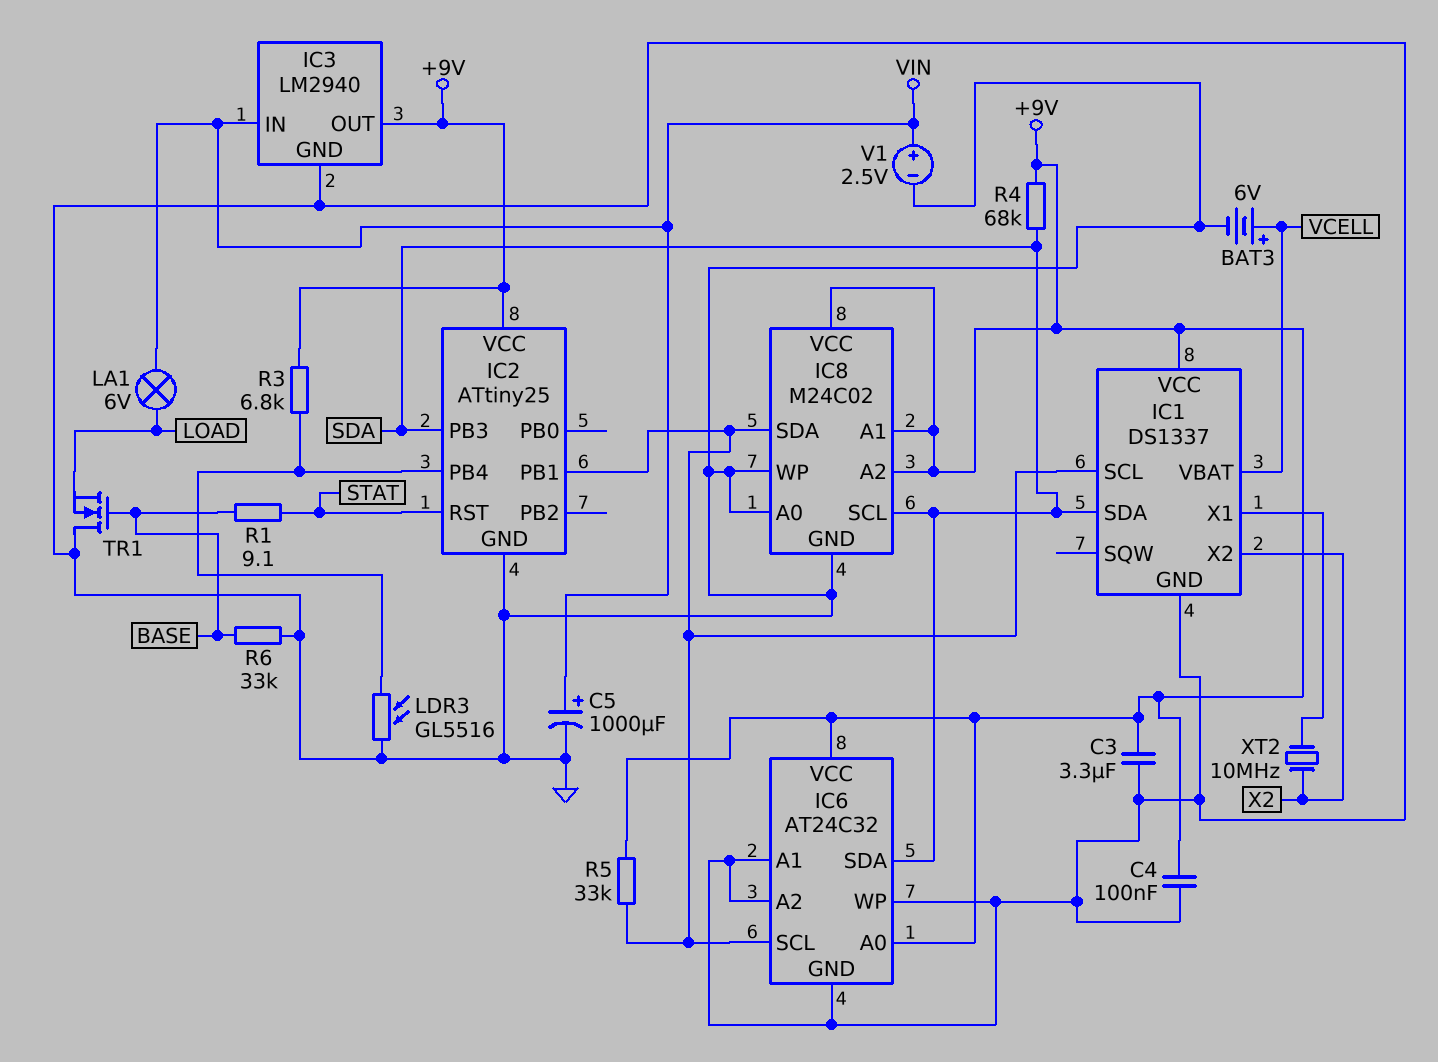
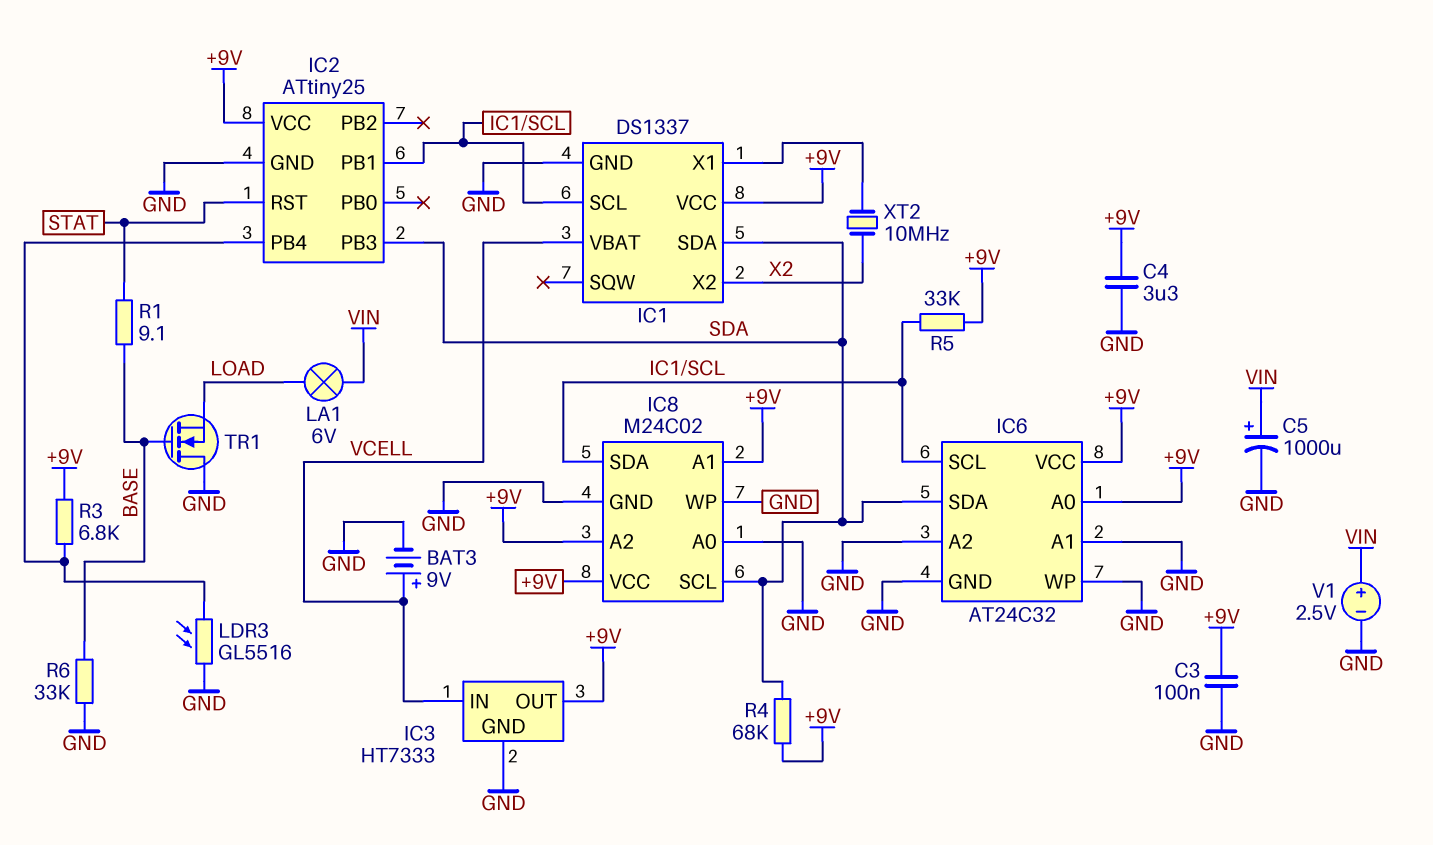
BAT3: 6V (plus VCELL, minus GND) -> 9V (plus VCELL, minus GND)
C3: 3.3uF (+9V, GND) -> 100nF (+9V, GND)
C4: 100nF (+9V, GND) -> 3.3uF (+9V, GND)
IC3: LM2940 -> HT7333
IC3 pin IN: VIN -> VCELL

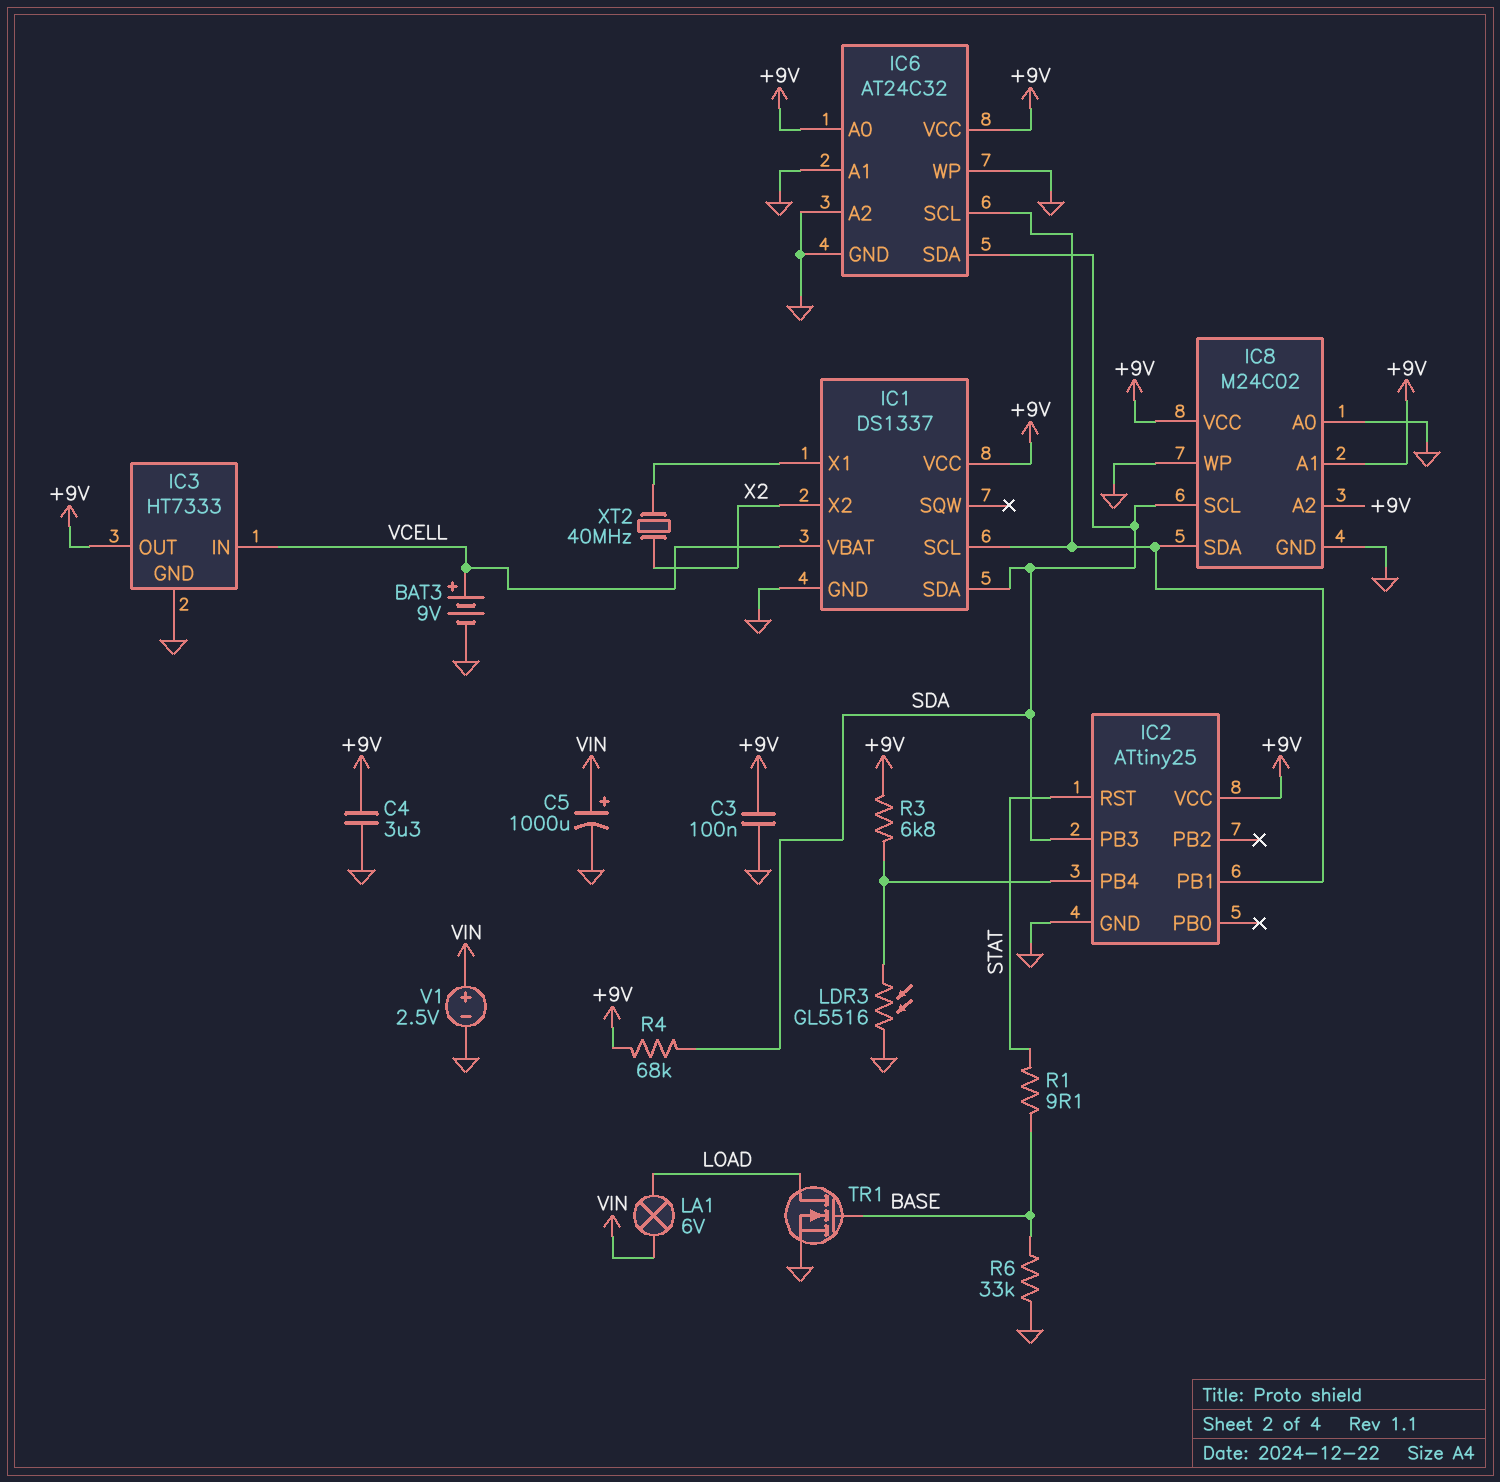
R5: 33k (+9V, IC1/SCL) -> none
TR1: NMOS (G BASE, D GND, S LOAD) -> NMOS (G BASE, D LOAD, S GND)
XT2: 10MHz (IC1/X1, X2) -> 40MHz (IC1/X1, X2)

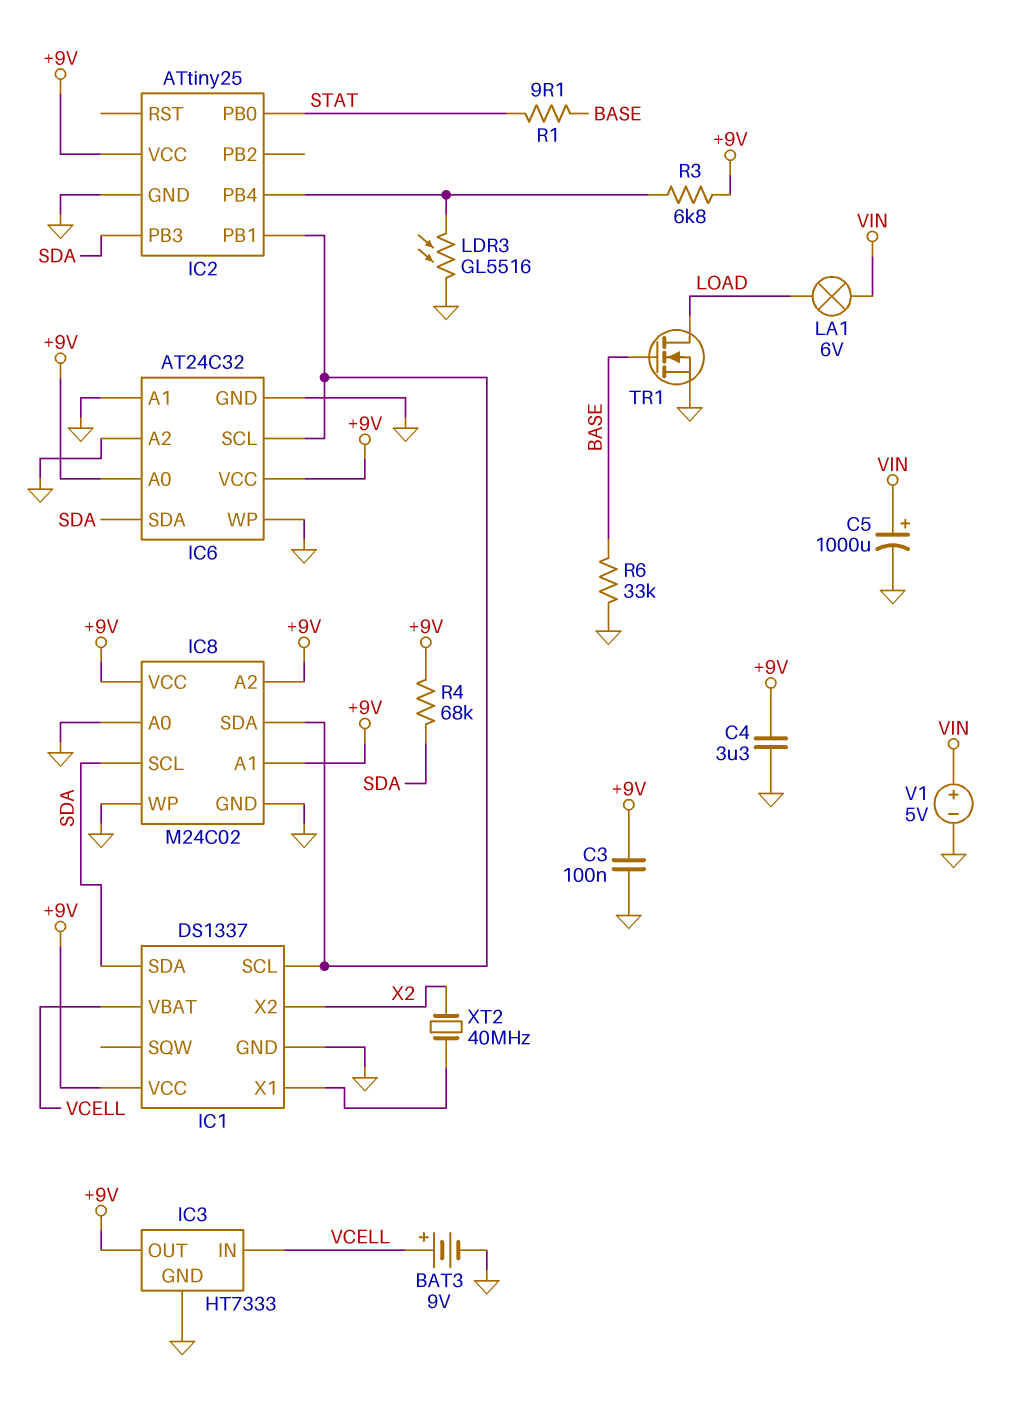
IC2 pin PB0: none -> STAT
IC2 pin RST: STAT -> none
V1: 2.5V (plus VIN, minus GND) -> 5V (plus VIN, minus GND)

